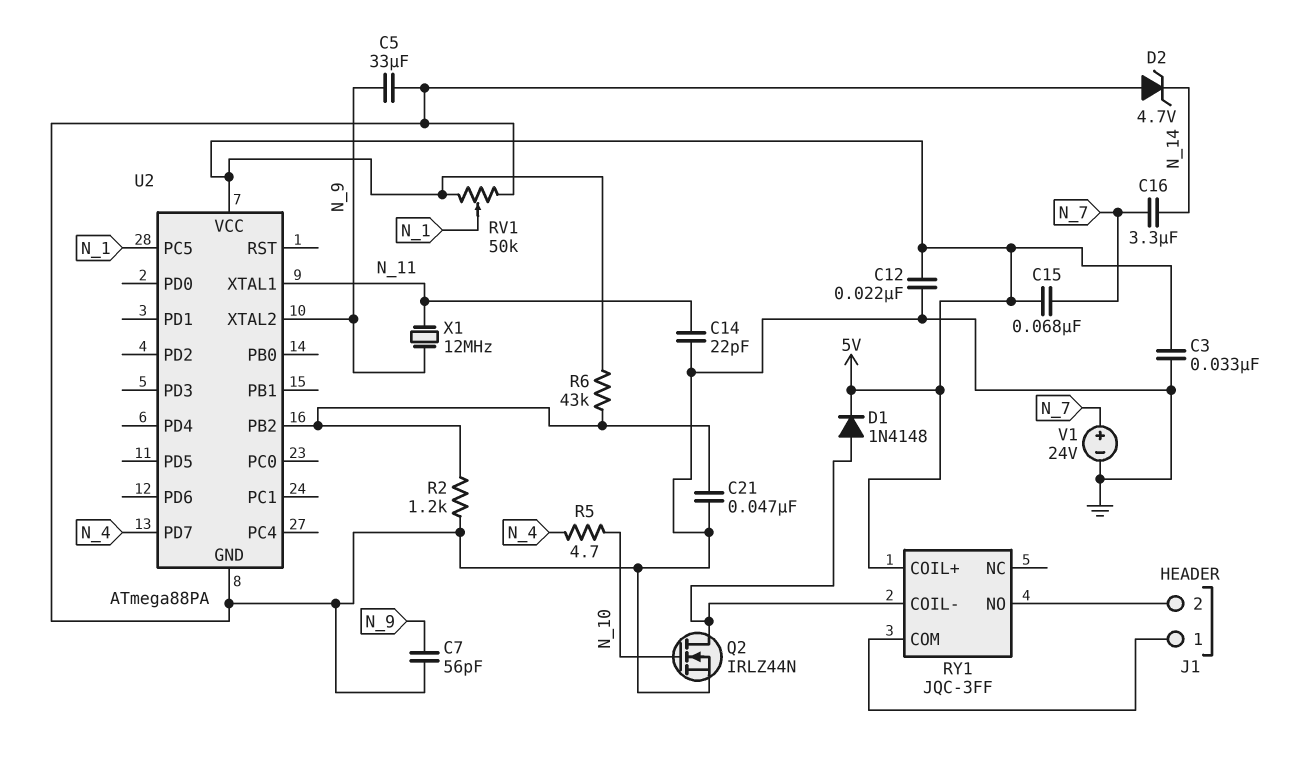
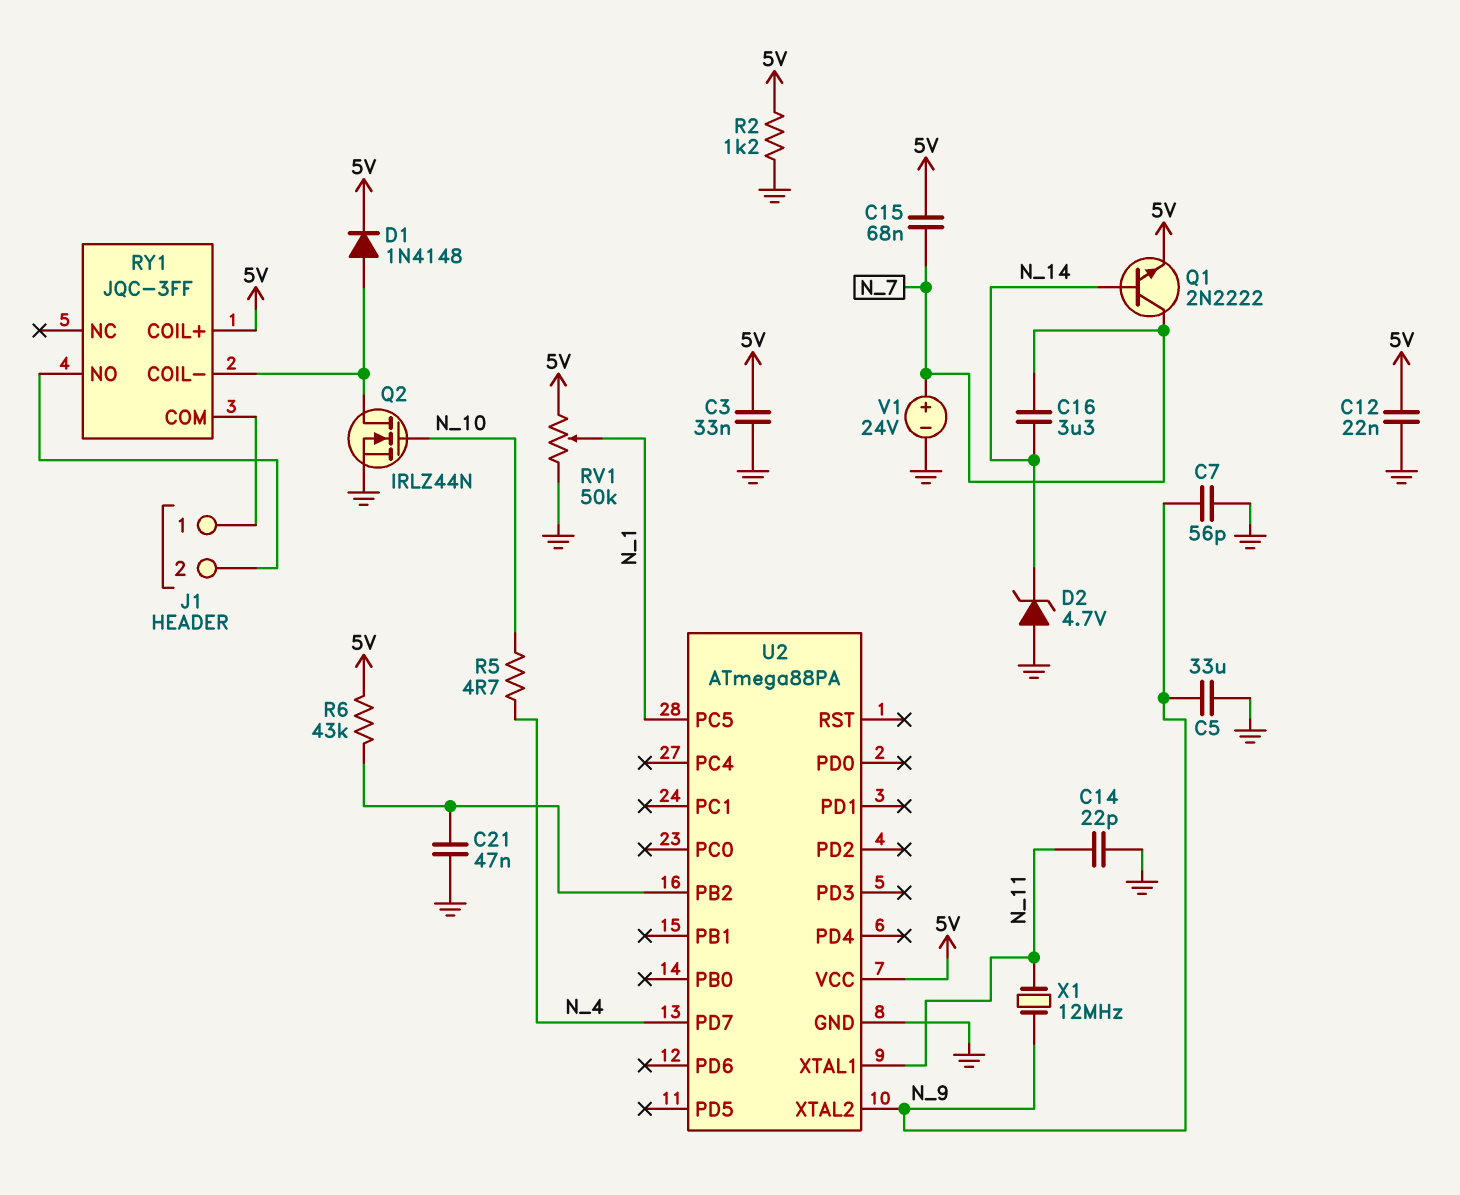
Q1: none -> NPN 2N2222 (B N_14, C N_7, E 5V)
R2: 1.2k (GND, U2/PB2) -> 1.2k (5V, GND)

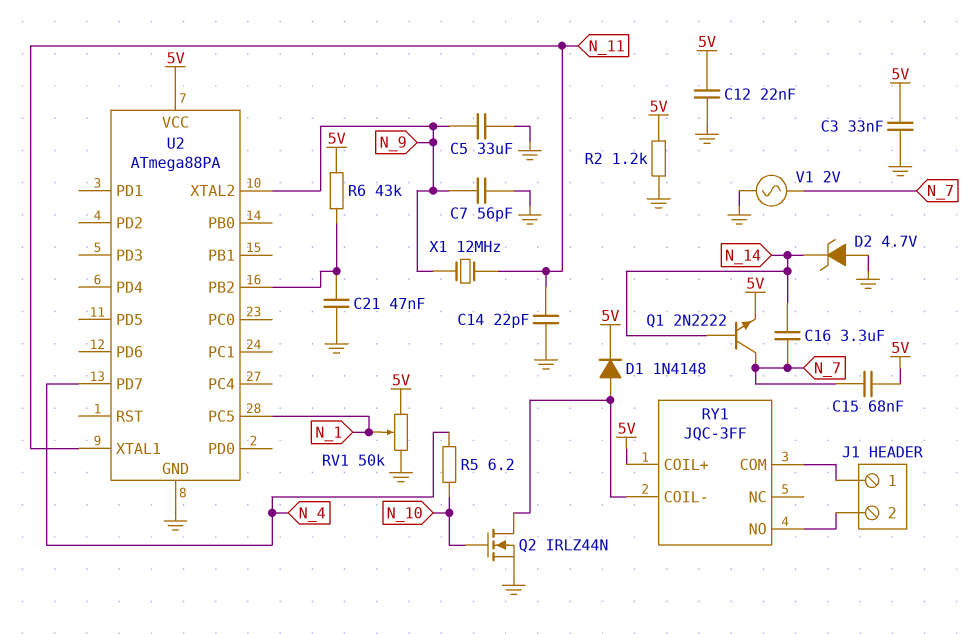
R5: 4.7 (N_4, N_10) -> 6.2 (N_4, N_10)
V1: 24V (plus N_7, minus GND) -> AC 2V (GND, N_7)

